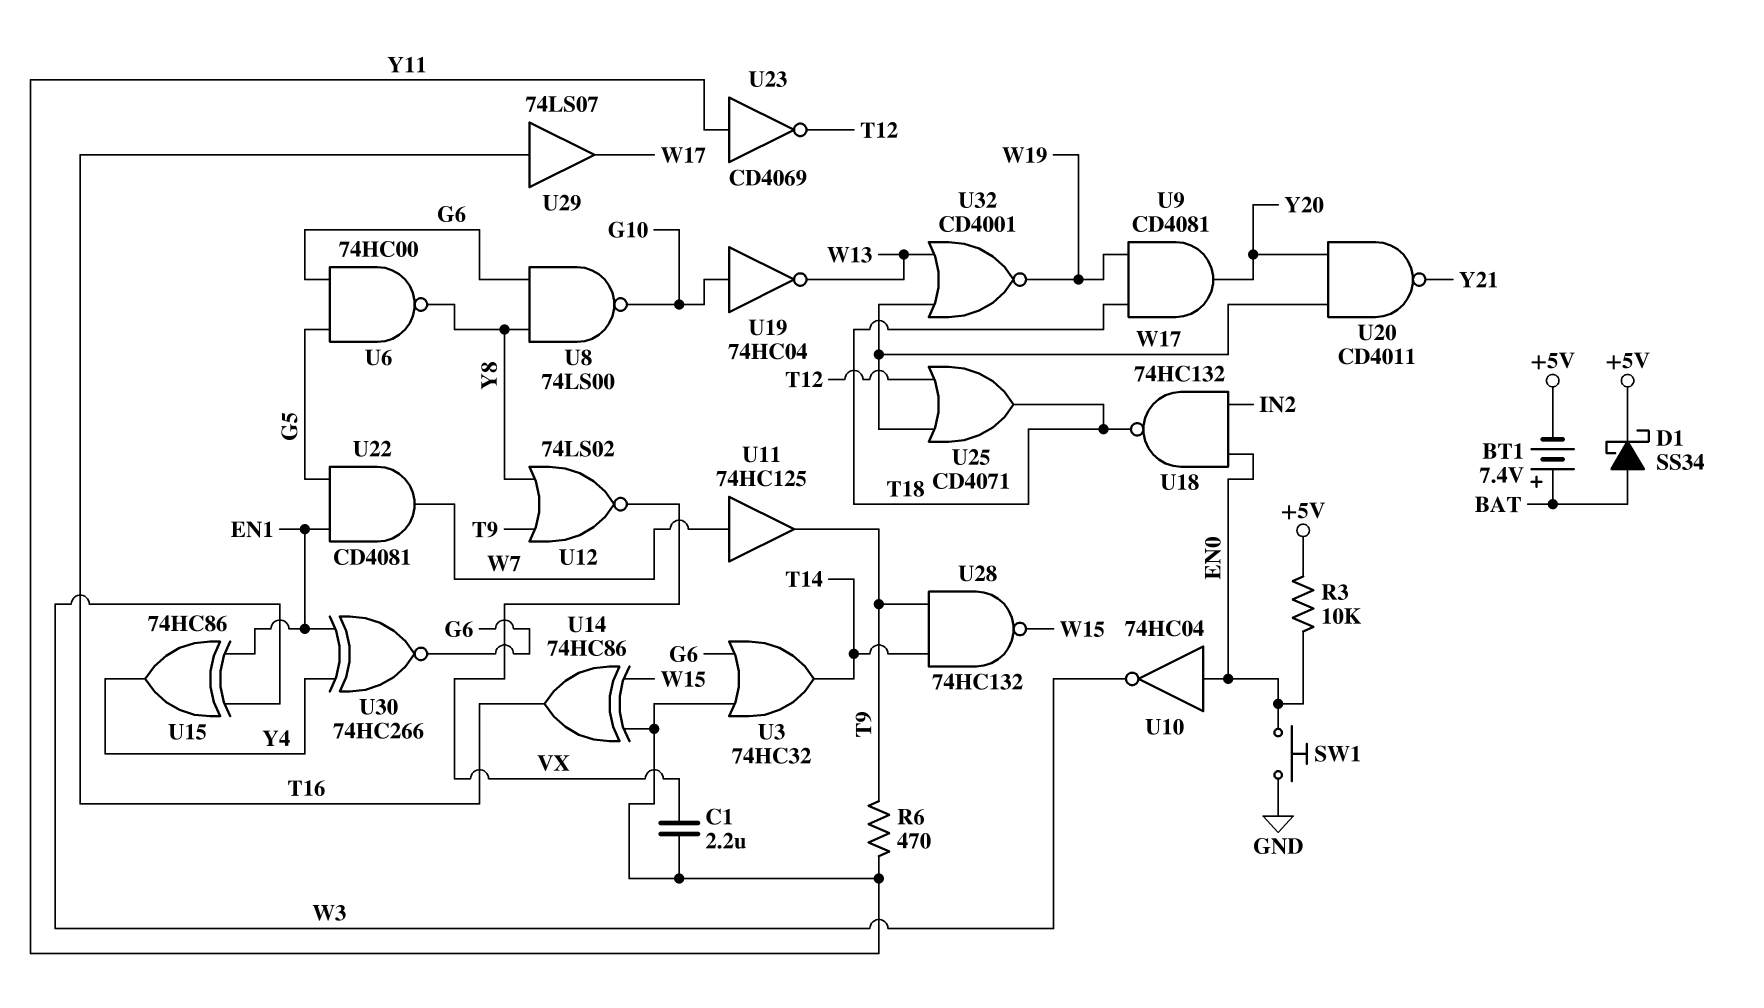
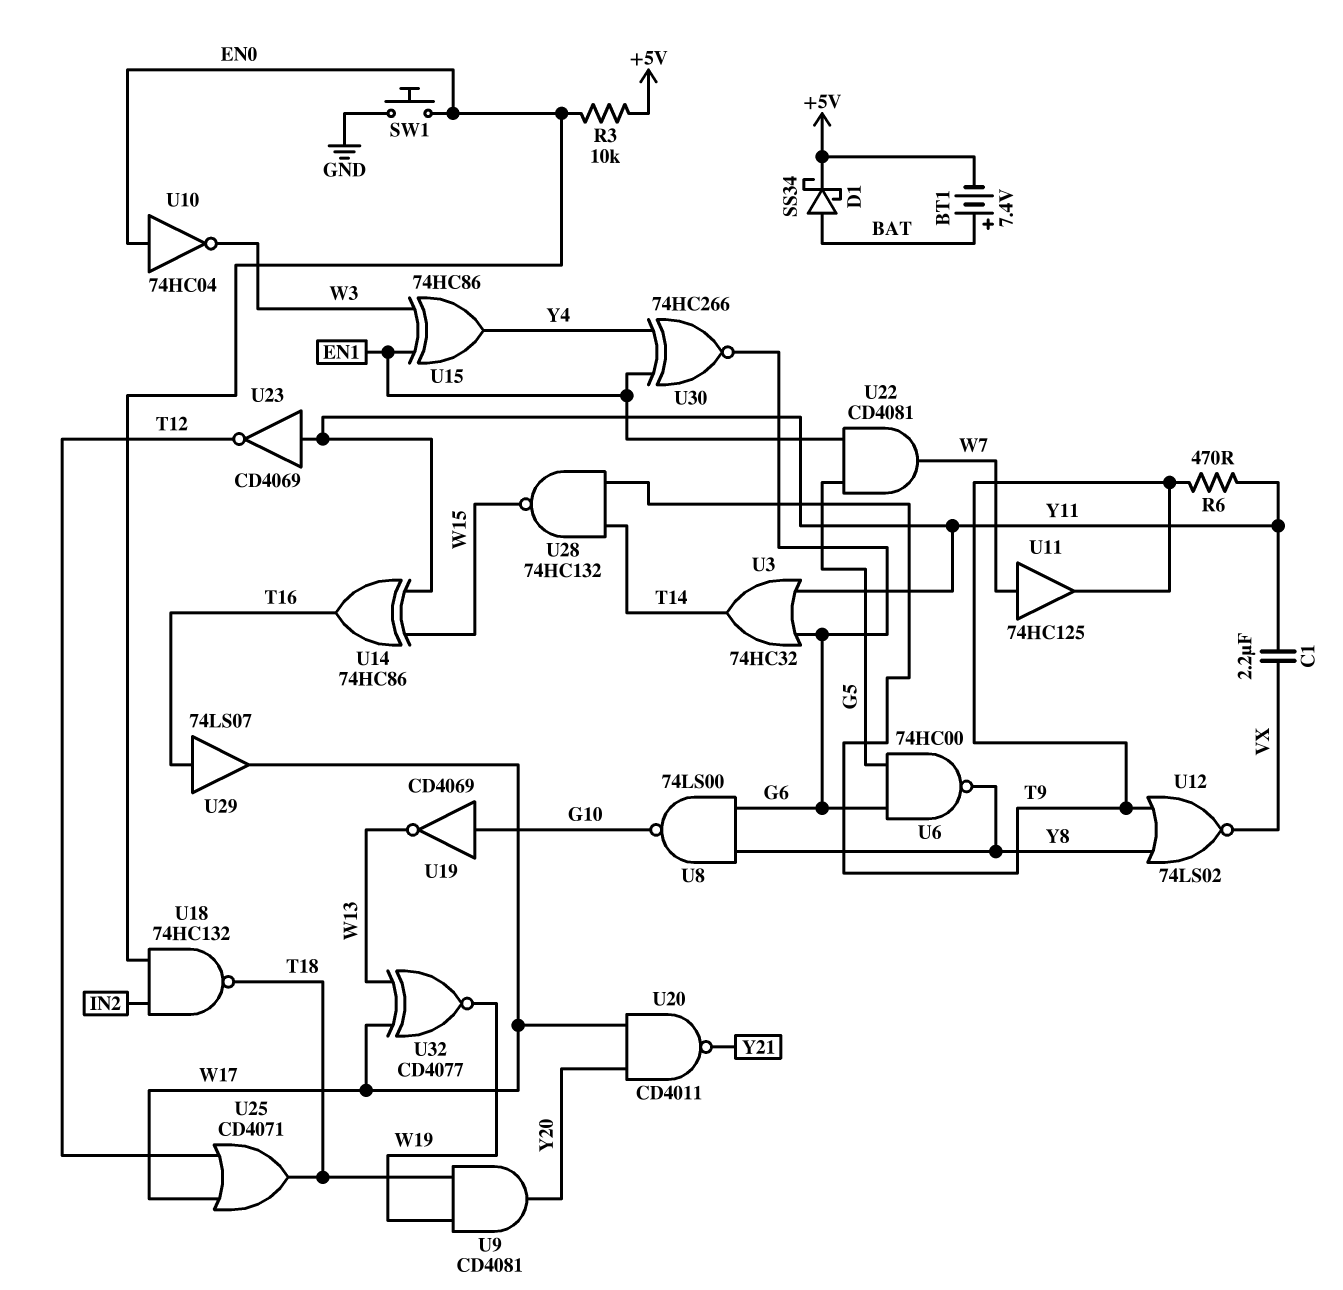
U19: NOT 74HC04 (in G10, out W13) -> NOT CD4069 (in G10, out W13)
U32: NOR CD4001 (in W13, in W17, out W19) -> XNOR CD4077 (in W13, in W17, out W19)

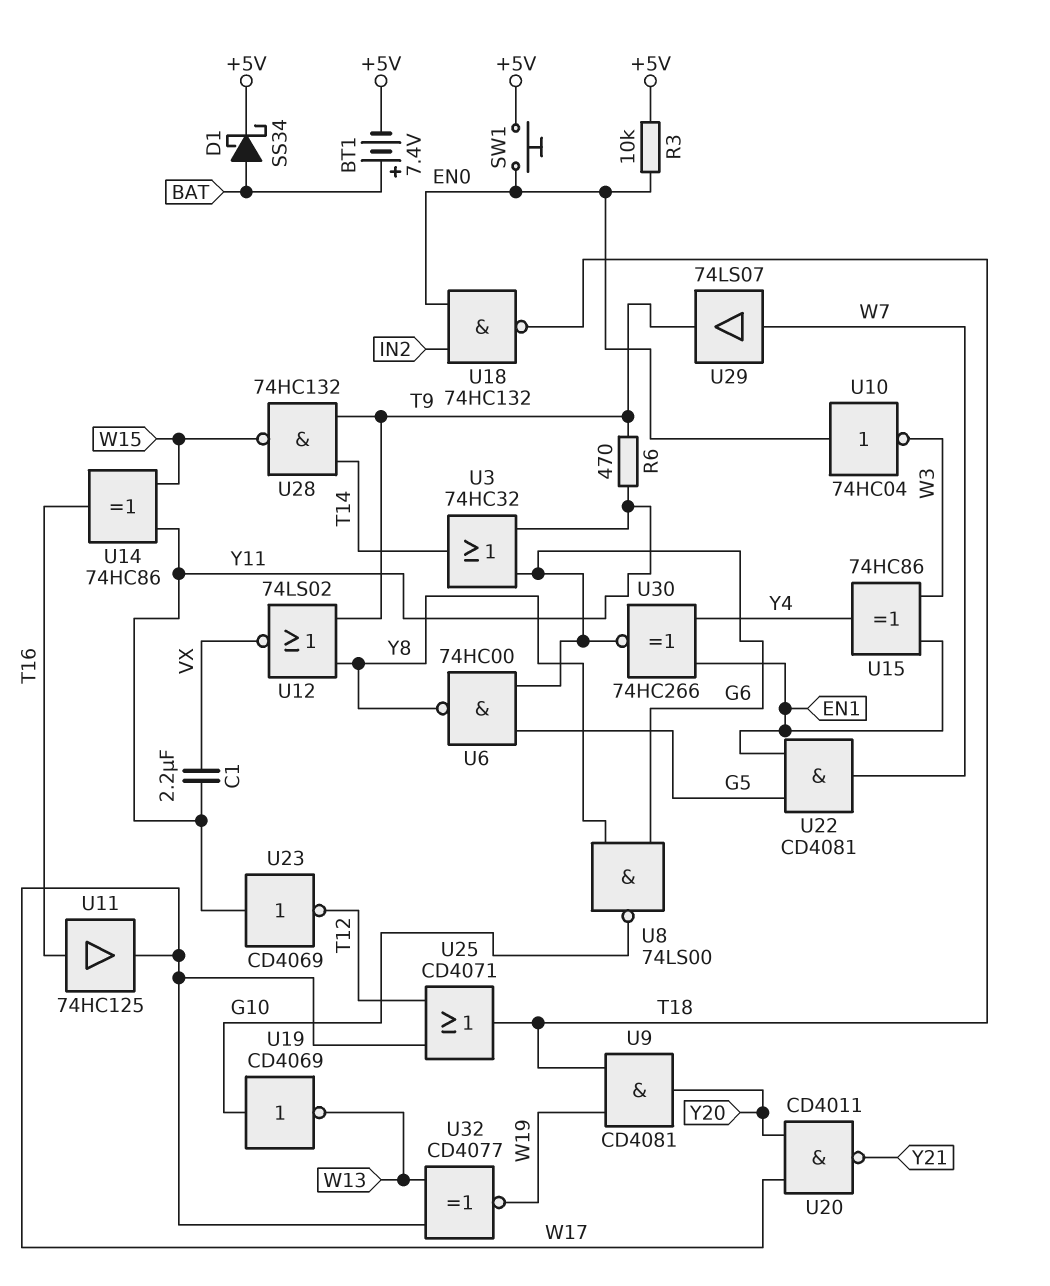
SW1: button (EN0, GND) -> button (+5V, EN0)
U11: buffer 74HC125 (in W7, out T9) -> buffer 74HC125 (in T16, out W17)
U29: buffer 74LS07 (in T16, out W17) -> buffer 74LS07 (in W7, out T9)

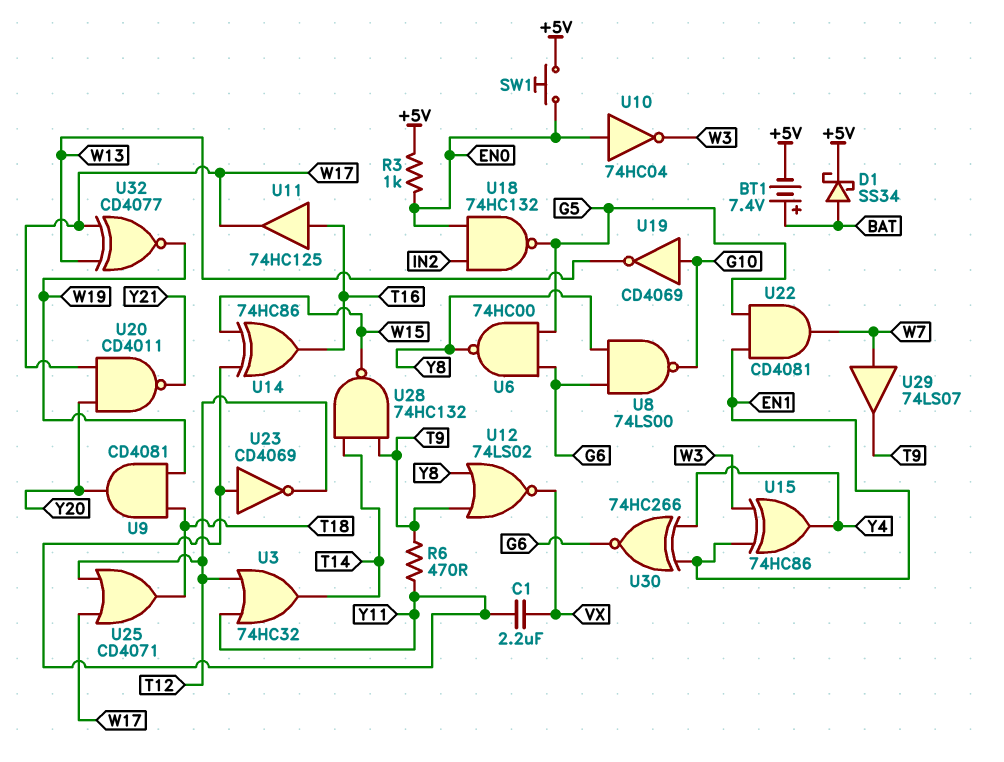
R3: 10k (+5V, EN0) -> 1k (+5V, EN0)
U3: OR 74HC32 (in G6, in Y11, out T14) -> OR 74HC32 (in T12, in Y11, out T14)
U18: NAND 74HC132 (in EN0, in IN2, out T18) -> NAND 74HC132 (in EN0, in IN2, out G5)

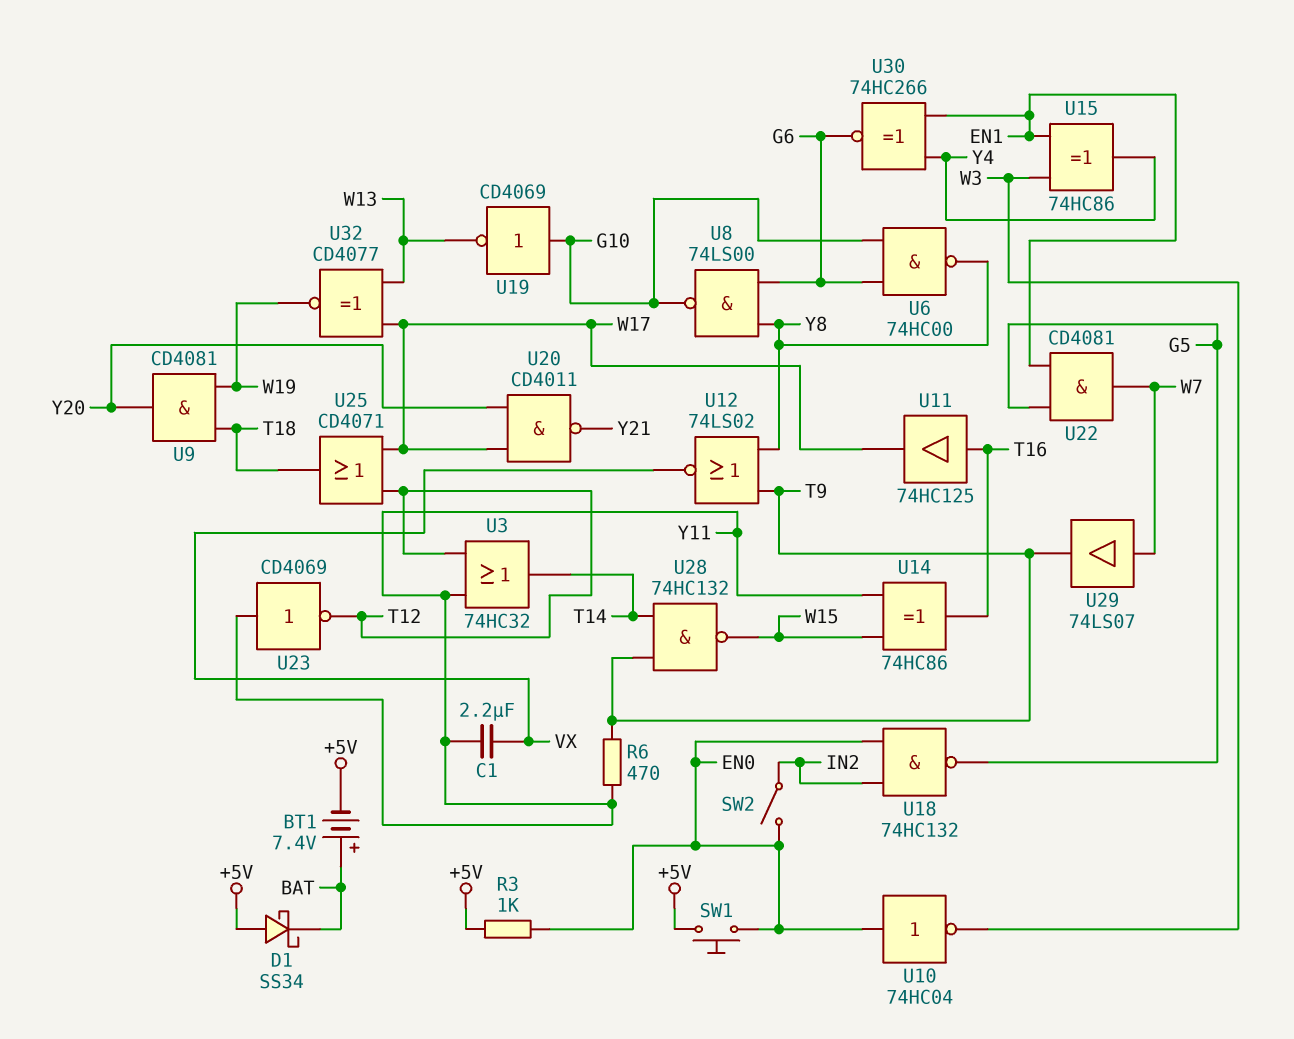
D1: schottky SS34 (A BAT, K +5V) -> schottky SS34 (A +5V, K BAT)
SW2: none -> switch (EN0, IN2)
U6: NAND 74HC00 (in G5, in G6, out Y8) -> NAND 74HC00 (in G6, in G10, out Y8)

